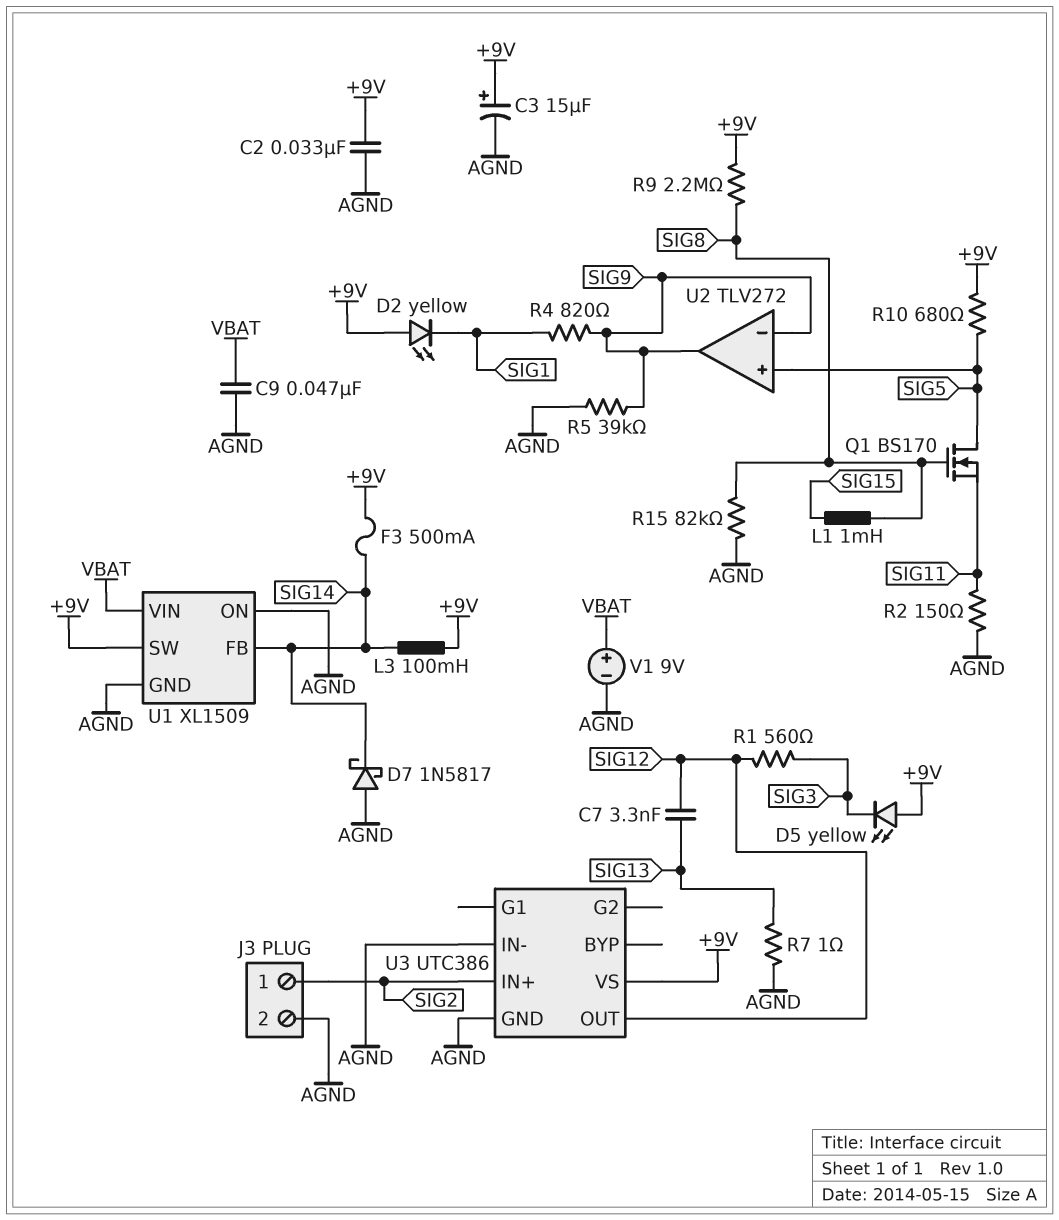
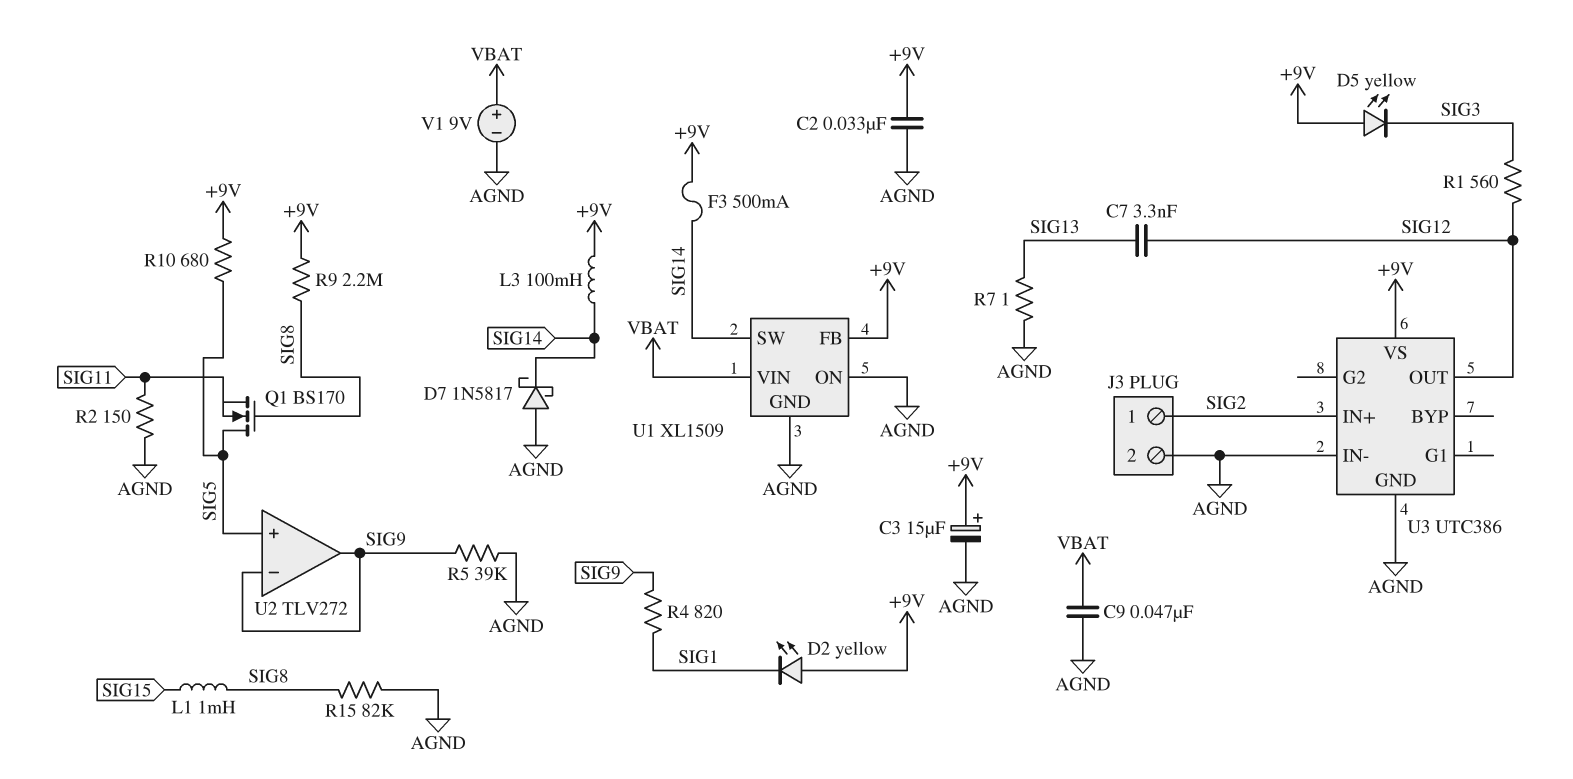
U1 pin FB: SIG14 -> +9V
U1 pin SW: +9V -> SIG14

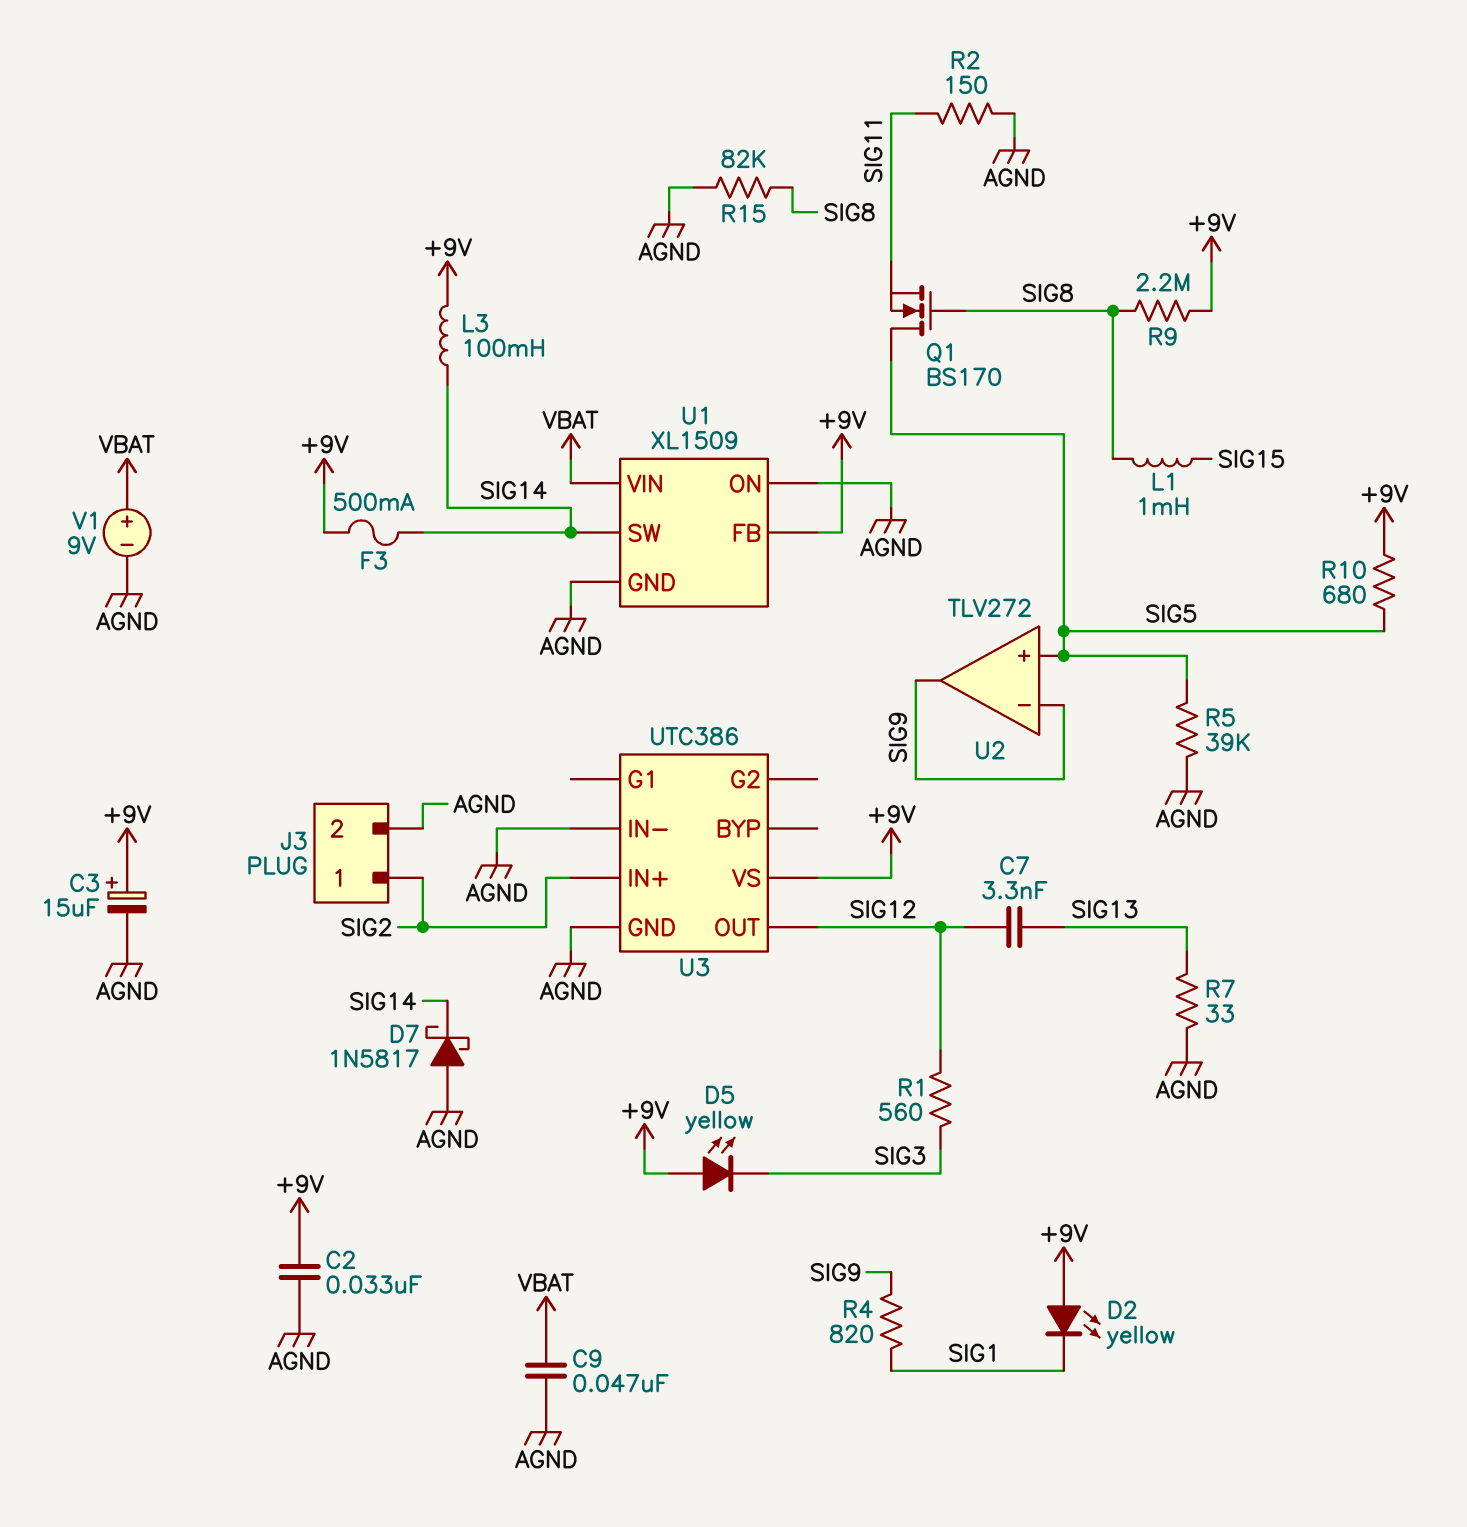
R5: 39k (AGND, SIG9) -> 39k (AGND, SIG5)
R7: 1 (AGND, SIG13) -> 33 (AGND, SIG13)

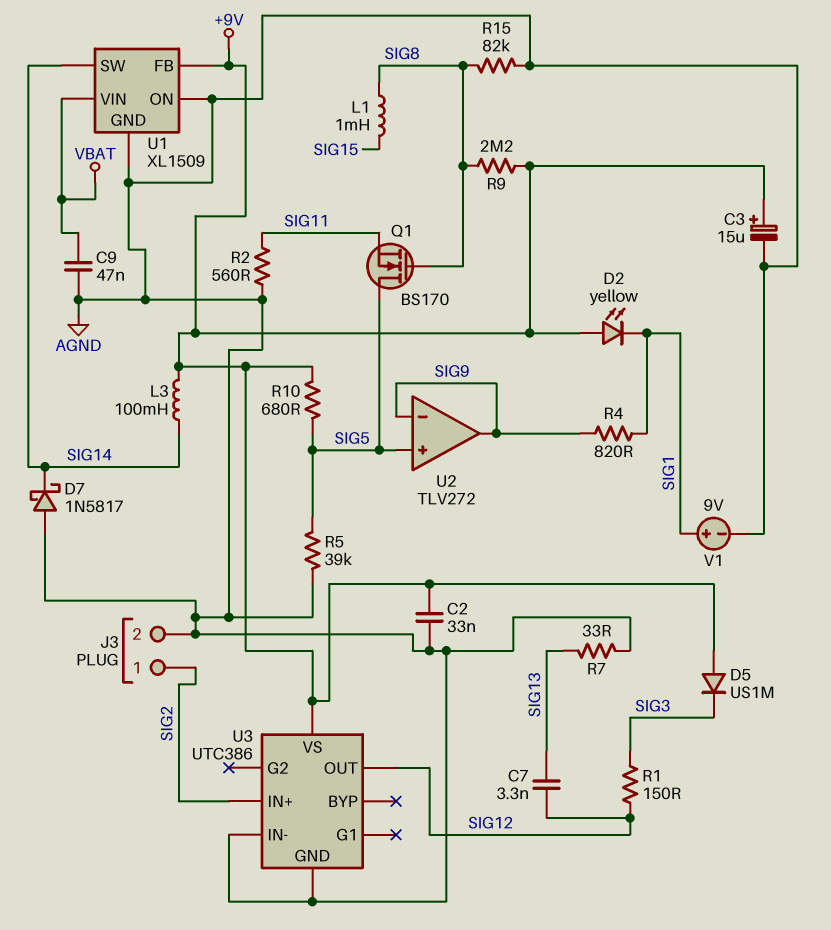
D5: LED yellow (A +9V, K SIG3) -> diode US1M (A +9V, K SIG3)
F3: 500mA (+9V, SIG14) -> none
R1: 560 (SIG3, SIG12) -> 150 (SIG3, SIG12)
R2: 150 (AGND, SIG11) -> 560 (AGND, SIG11)
V1: 9V (plus VBAT, minus AGND) -> 9V (plus SIG1, minus AGND)

